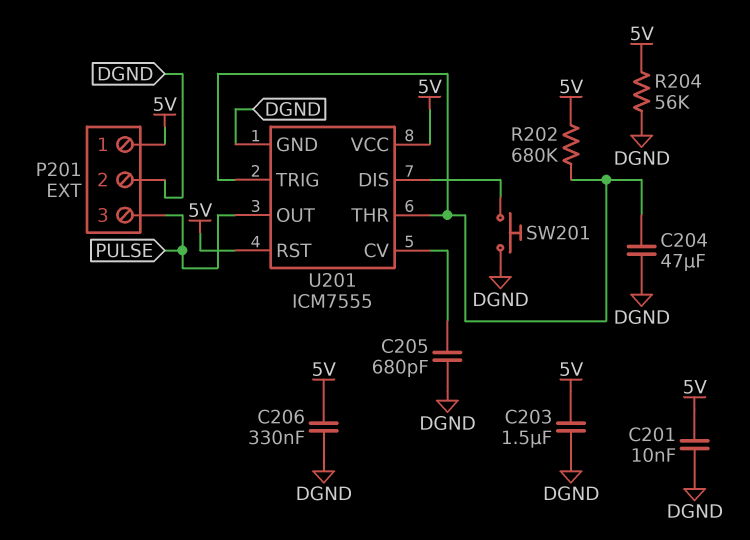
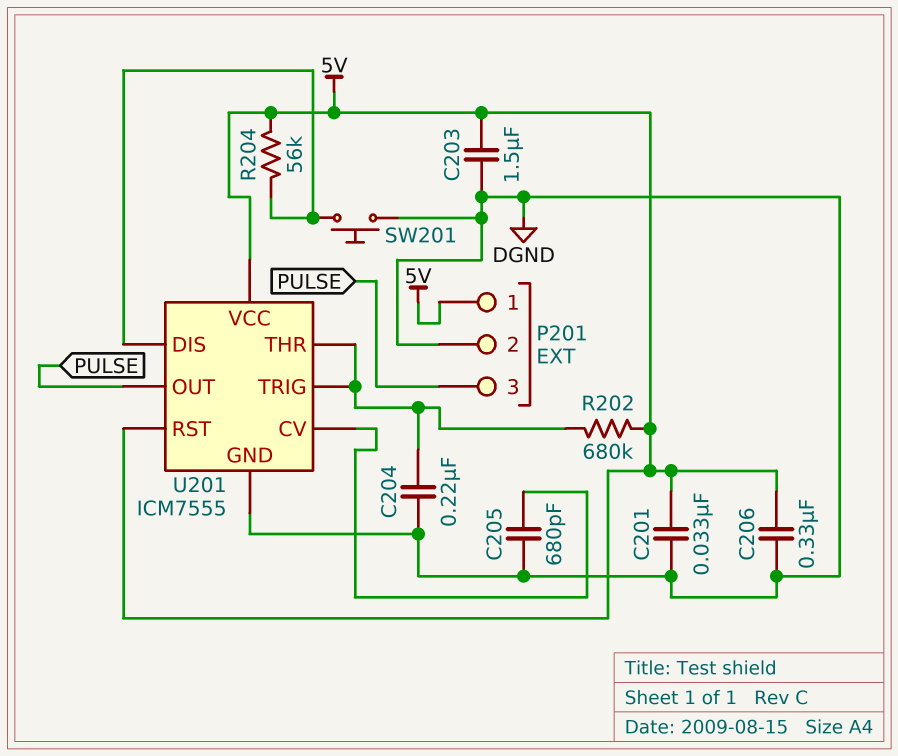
C201: 10nF (5V, DGND) -> 33nF (5V, DGND)
C204: 47uF (DGND, U201/THR) -> 220nF (DGND, U201/THR)
R204: 56k (5V, DGND) -> 56k (5V, U201/DIS)

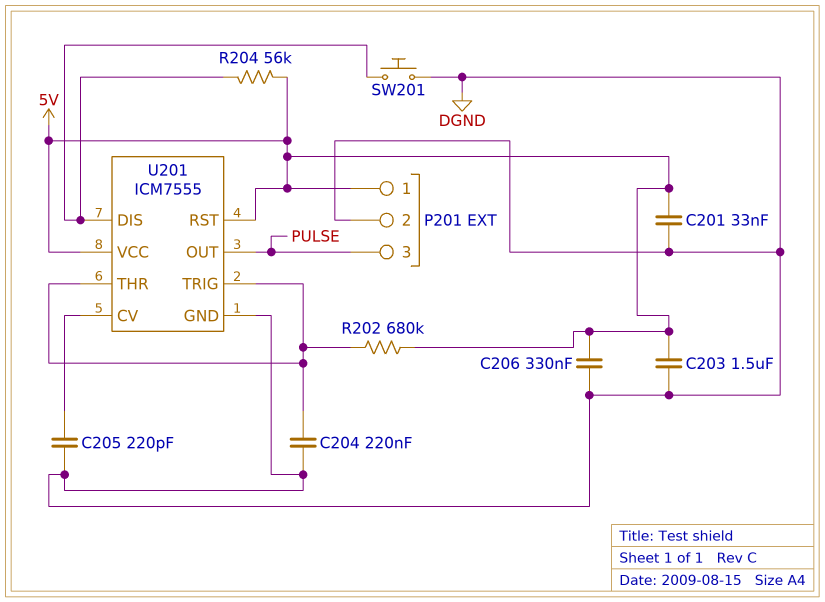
C205: 680pF (DGND, U201/CV) -> 220pF (DGND, U201/CV)

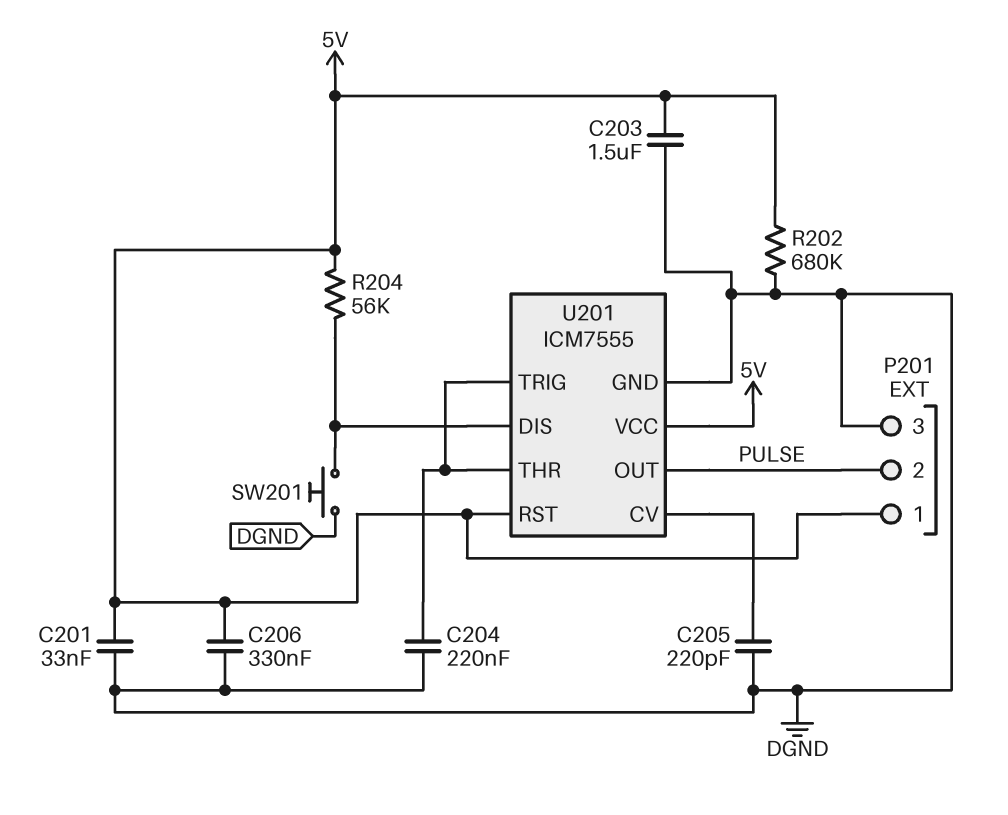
P201 pin 2: DGND -> PULSE
P201 pin 3: PULSE -> DGND
R202: 680k (5V, U201/THR) -> 680k (5V, DGND)

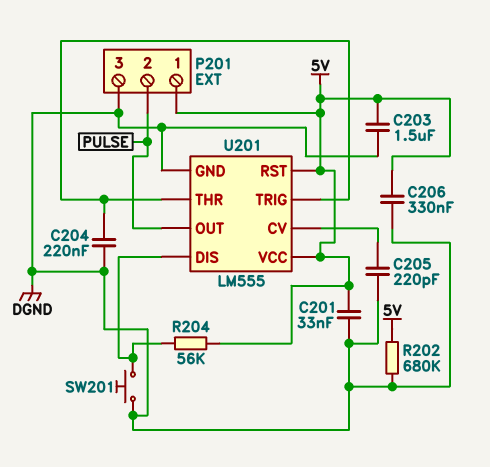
U201: ICM7555 -> LM555

